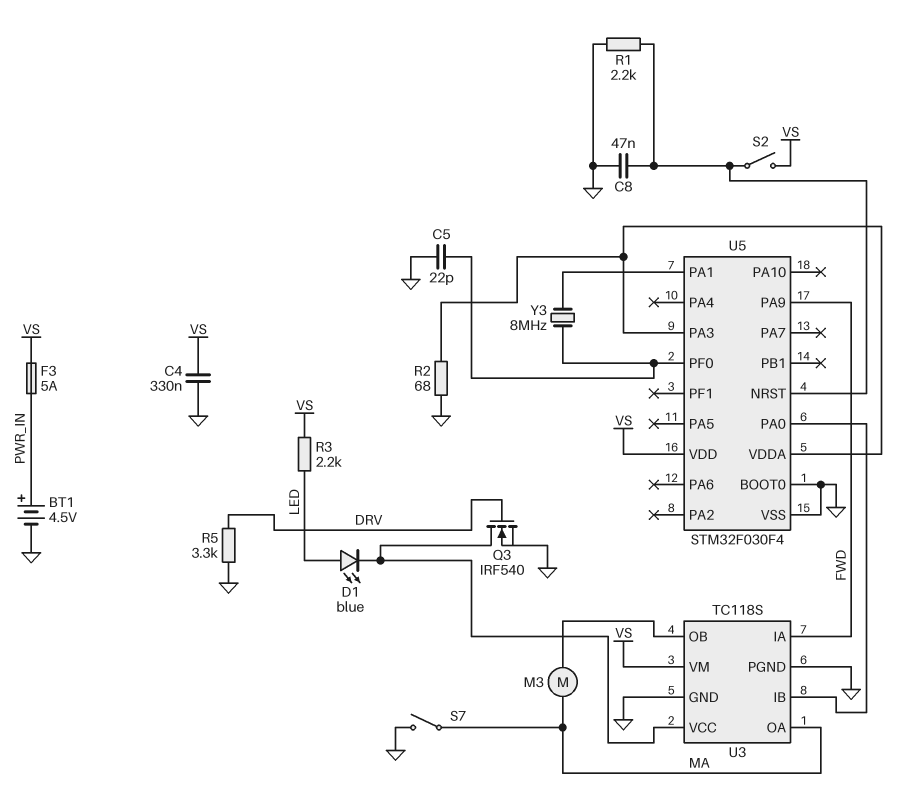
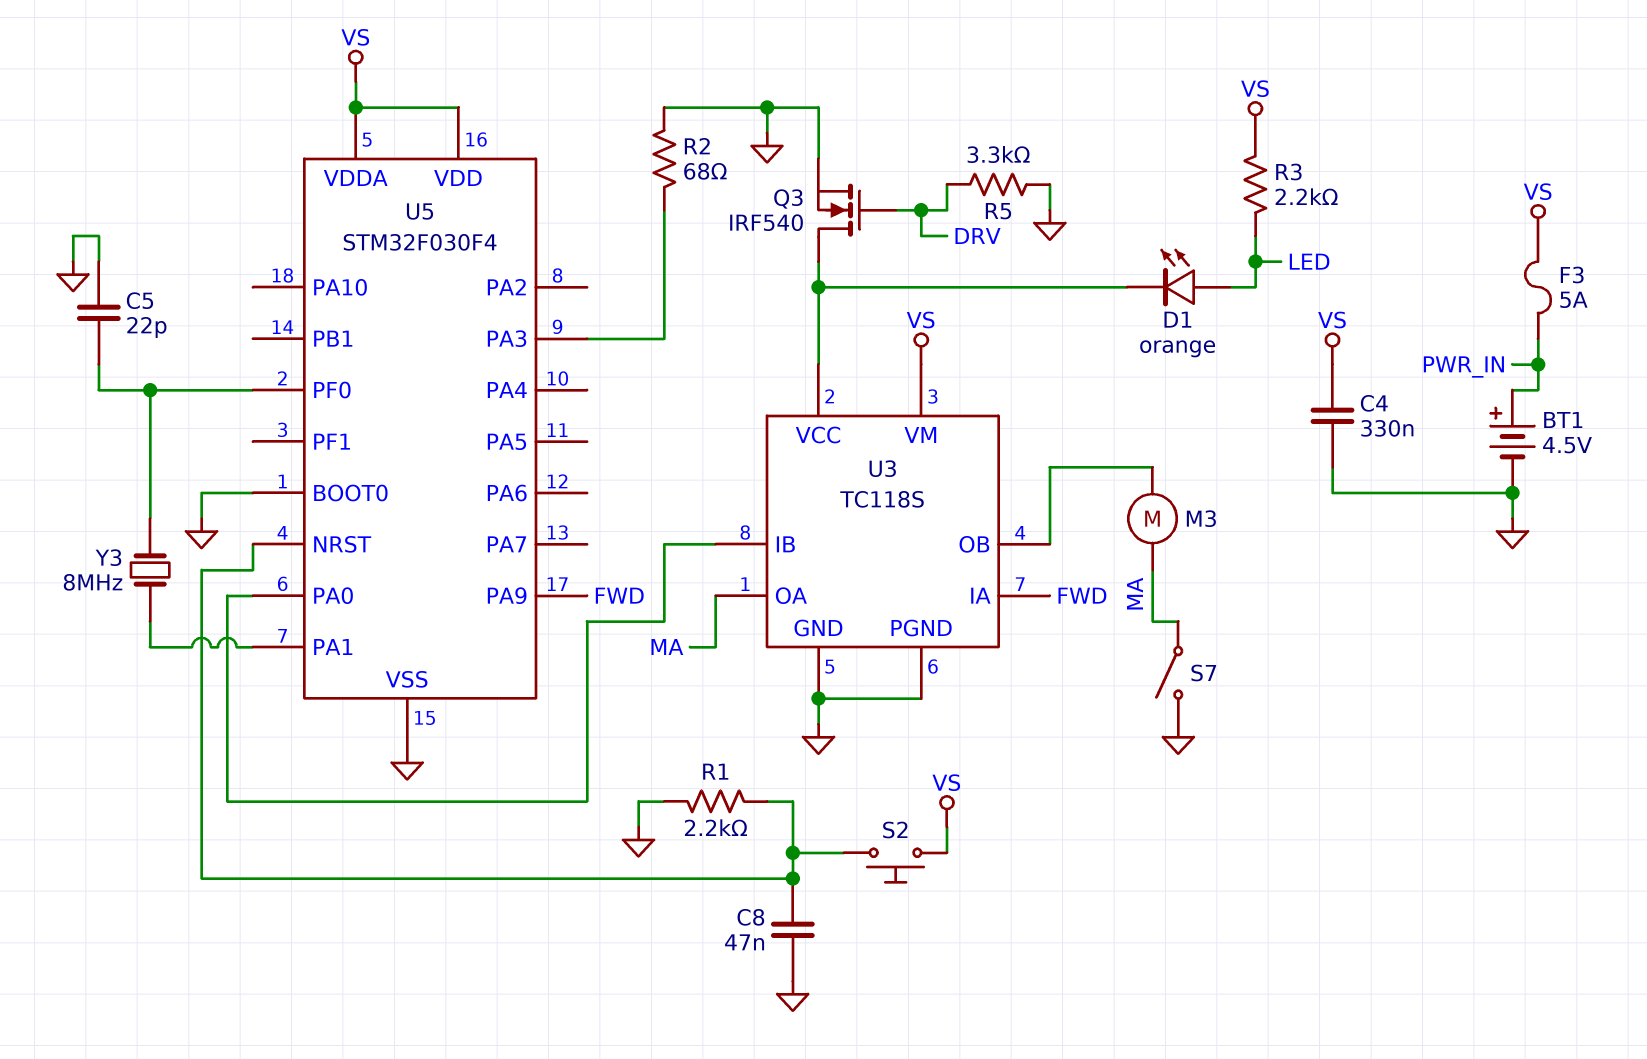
D1: LED blue (A LED, K U3/VCC) -> LED orange (A LED, K U3/VCC)
S2: switch (U5/NRST, VS) -> button (U5/NRST, VS)
U5 pin VDDA: U5/PA3 -> VS

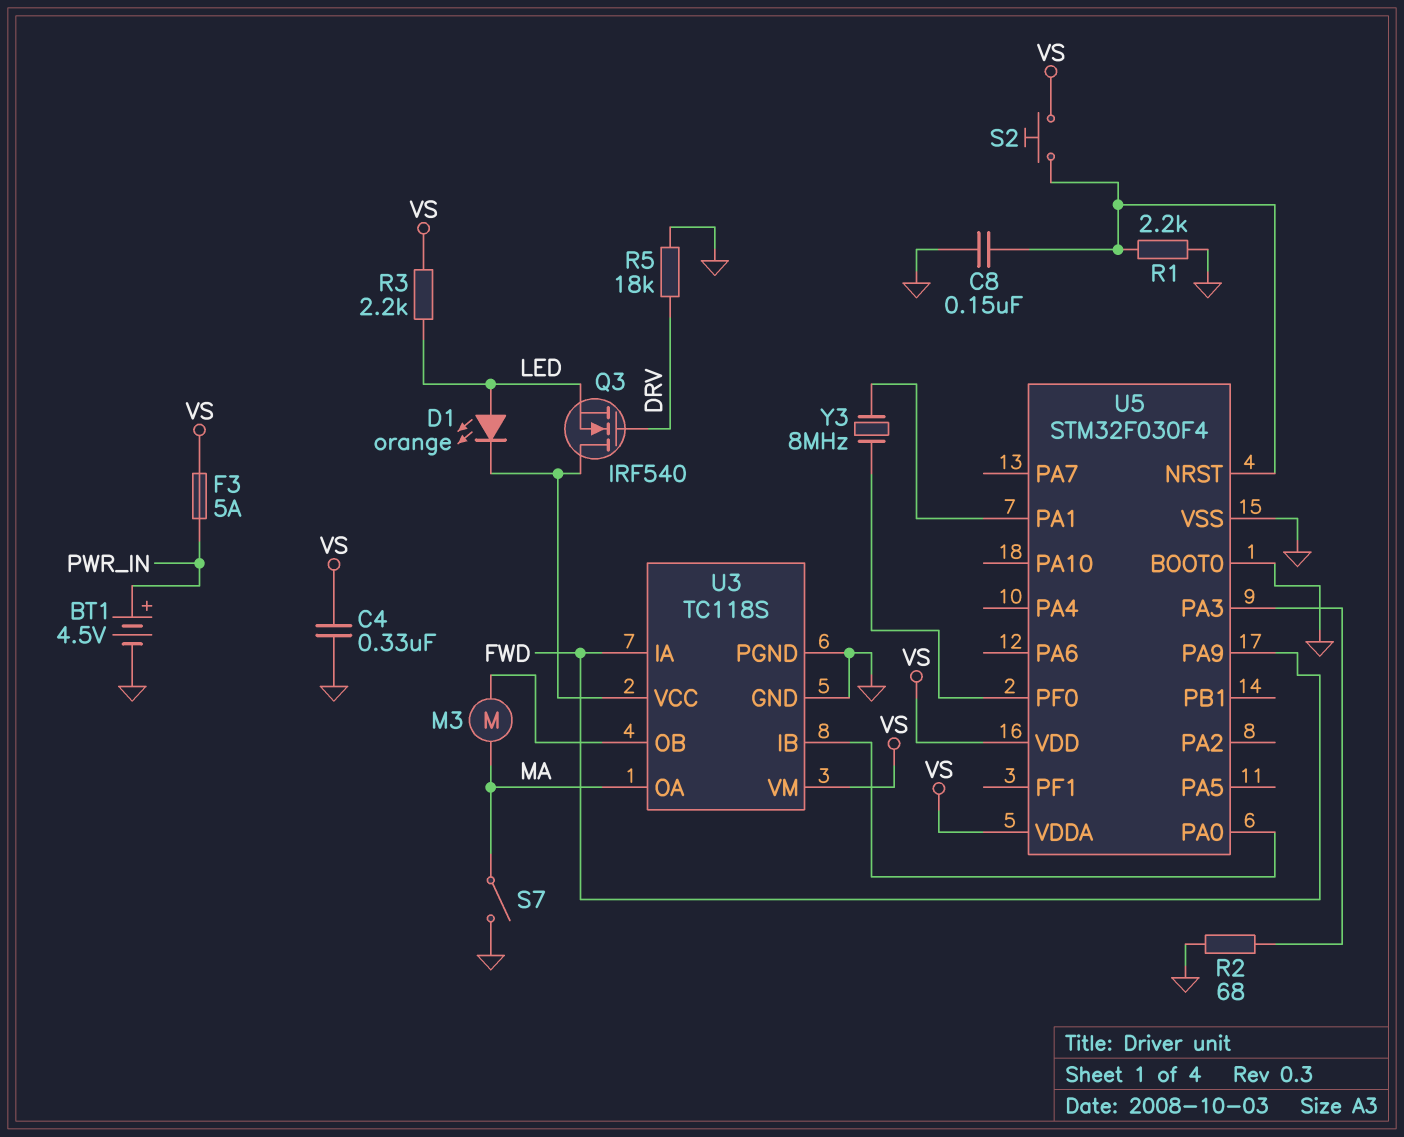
C5: 22pF (GND, U5/PF0) -> none
C8: 47nF (GND, U5/NRST) -> 150nF (GND, U5/NRST)
Q3: NMOS IRF540 (G DRV, D U3/VCC, S GND) -> NMOS IRF540 (G DRV, D U3/VCC, S LED)
R5: 3.3k (DRV, GND) -> 18k (DRV, GND)

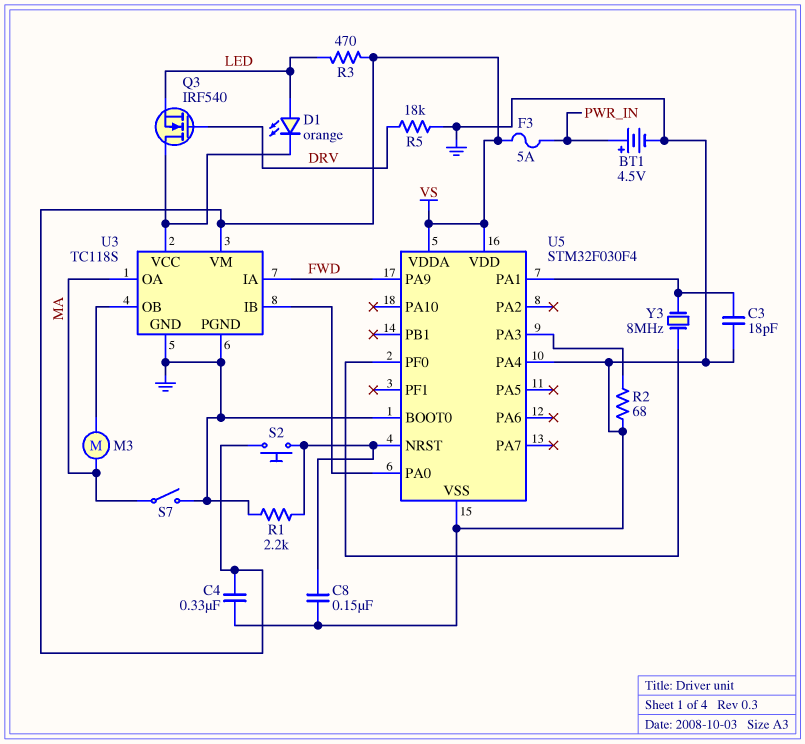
C3: none -> 18pF (GND, U5/PA1)
R3: 2.2k (LED, VS) -> 470 (LED, VS)
U5 pin PA4: none -> GND

